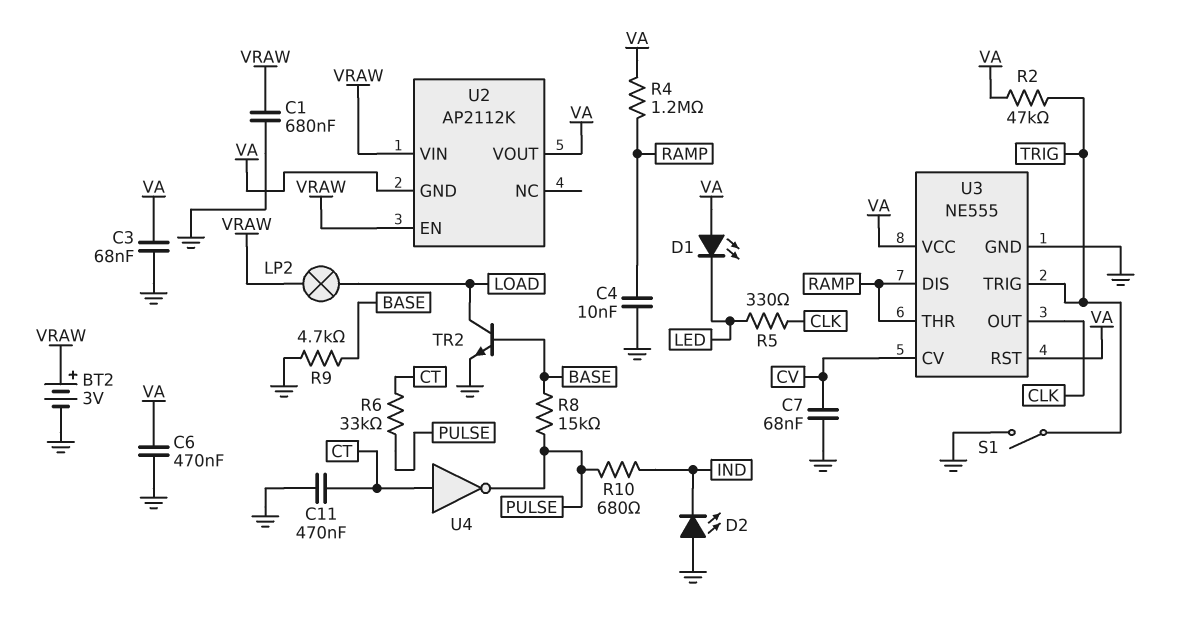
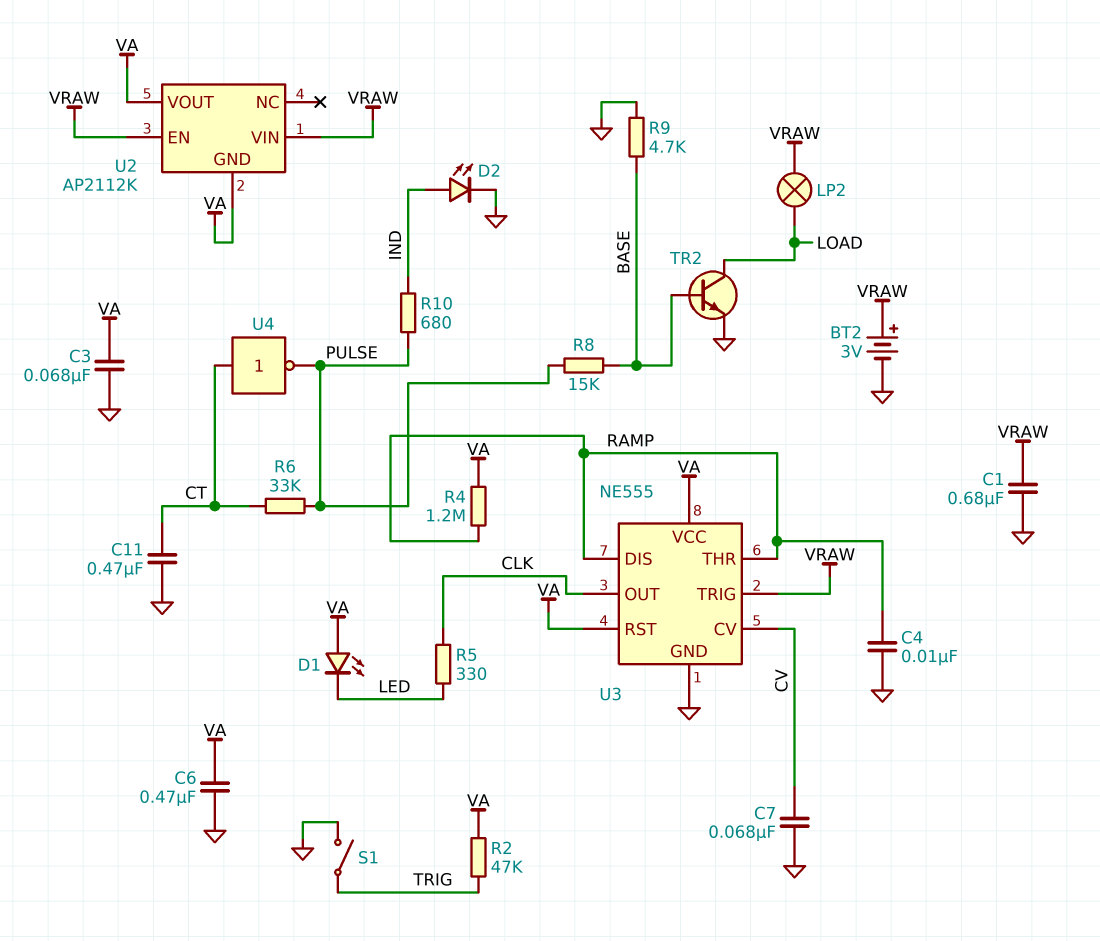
D2: LED (A GND, K IND) -> LED (A IND, K GND)
U3 pin TRIG: TRIG -> VRAW

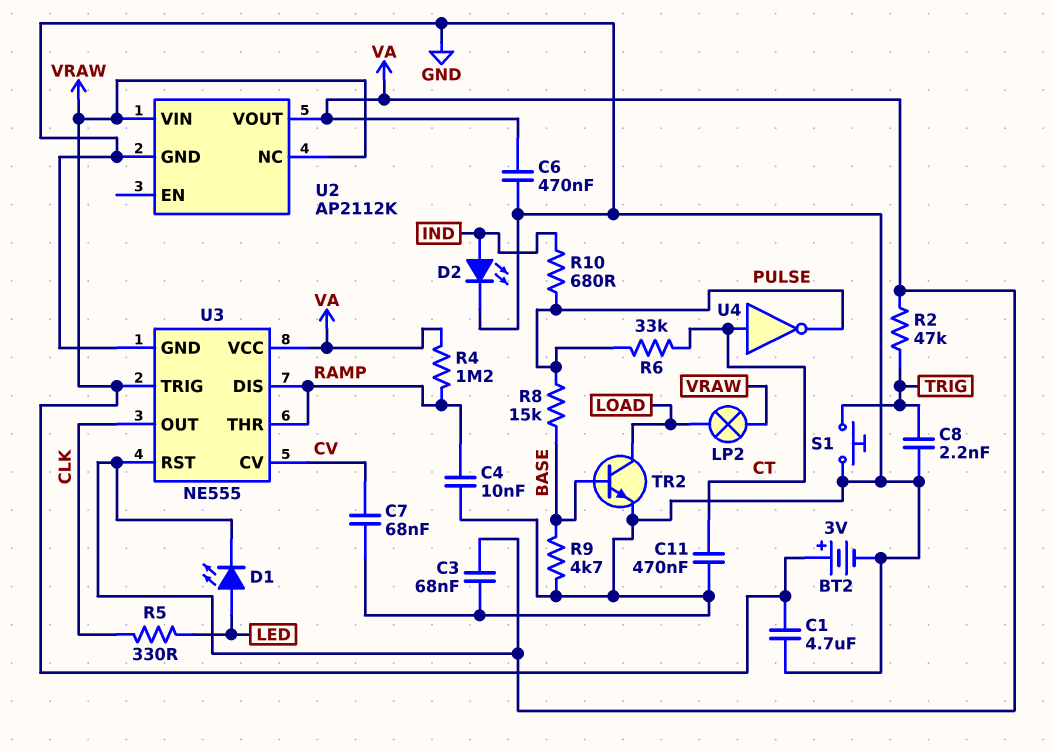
C1: 680nF (GND, VRAW) -> 4.7uF (GND, VRAW)
C8: none -> 2.2nF (GND, TRIG)
D1: LED (A VA, K LED) -> LED (A LED, K VA)
S1: switch (GND, TRIG) -> button (GND, TRIG)
U2 pin EN: VRAW -> none
U2 pin GND: VA -> GND
U2 pin NC: none -> VRAW

